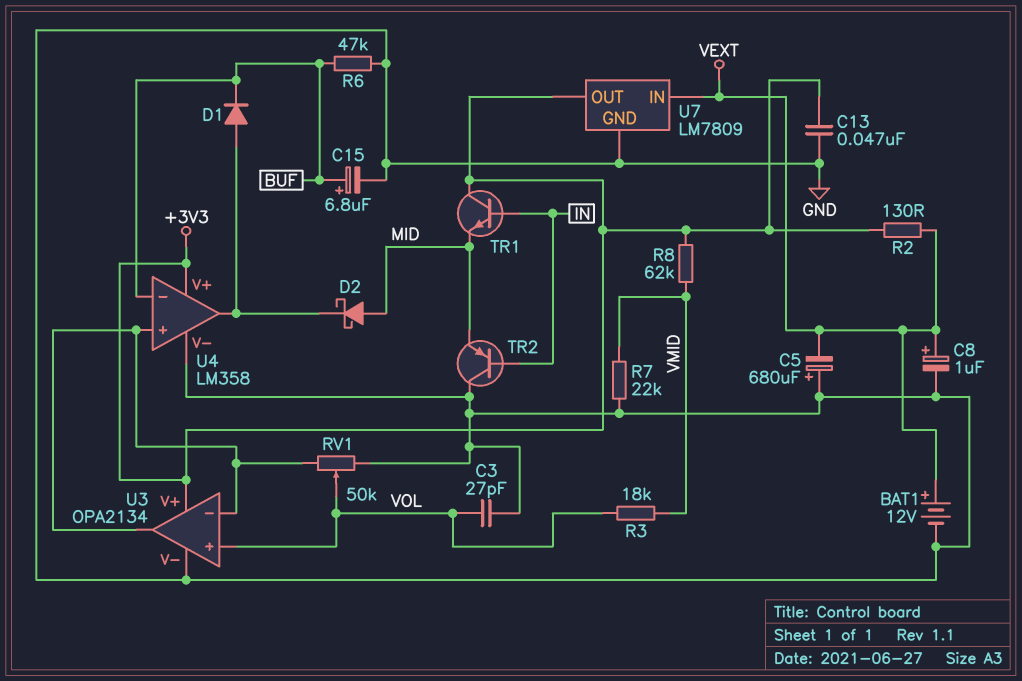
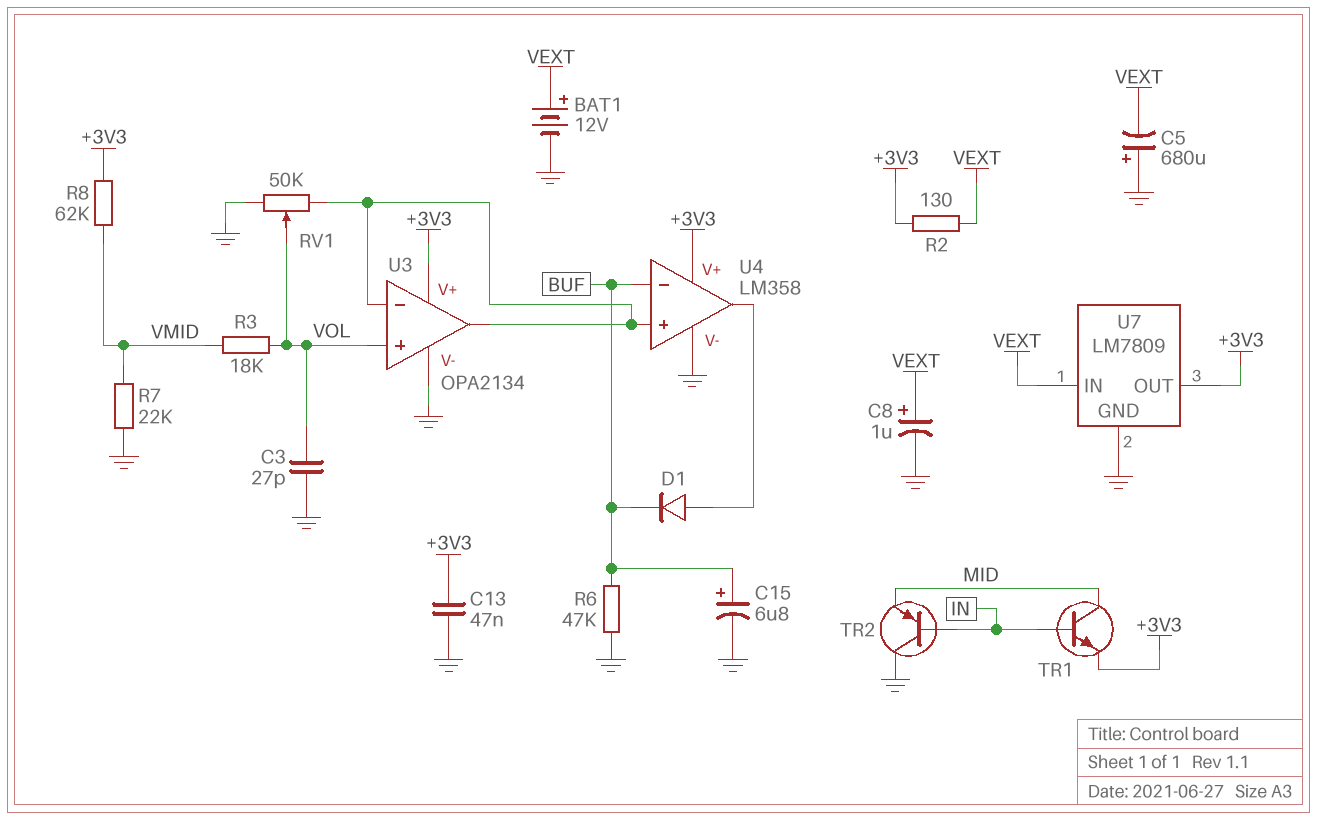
D2: schottky (A MID, K U4/out) -> none
TR1: NPN (B IN, C +3V3, E MID) -> NPN (B IN, C MID, E +3V3)

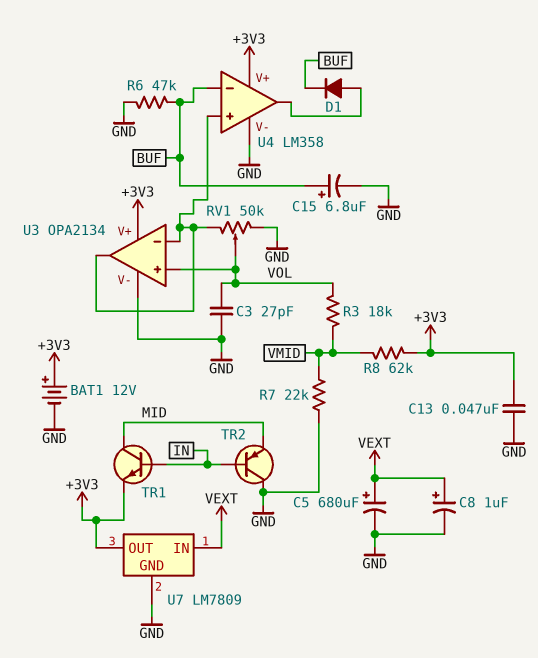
BAT1: 12V (plus VEXT, minus GND) -> 12V (plus +3V3, minus GND)
C5: 680uF (plus GND, minus VEXT) -> 680uF (plus VEXT, minus GND)
R2: 130 (+3V3, VEXT) -> none

